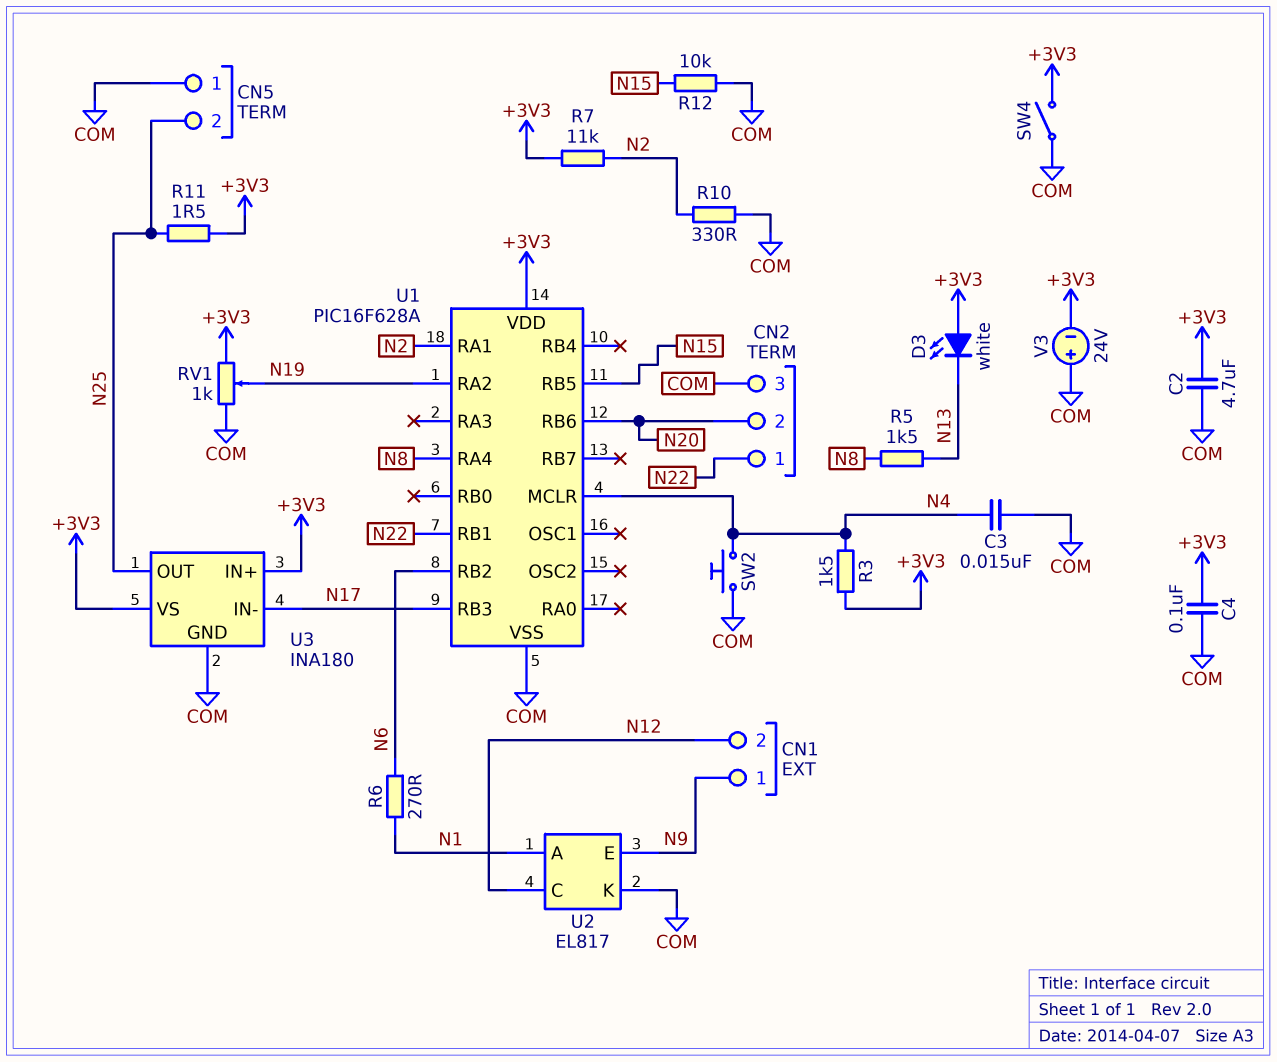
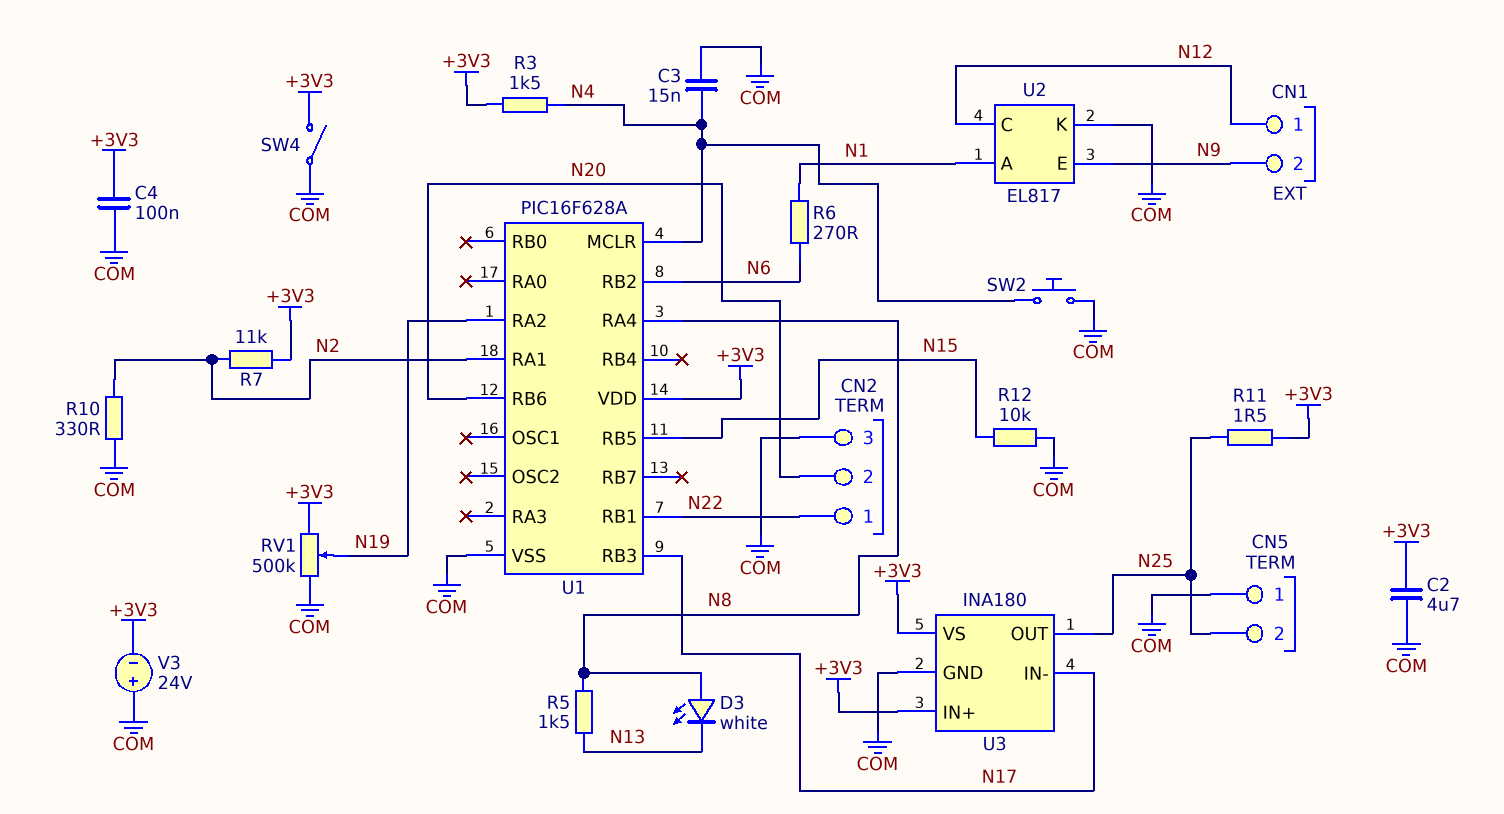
CN1 pin 1: N9 -> N12
CN1 pin 2: N12 -> N9
D3: LED white (A +3V3, K N13) -> LED white (A N8, K N13)
RV1: 1k (+3V3, COM, wiper N19) -> 500k (+3V3, COM, wiper N19)

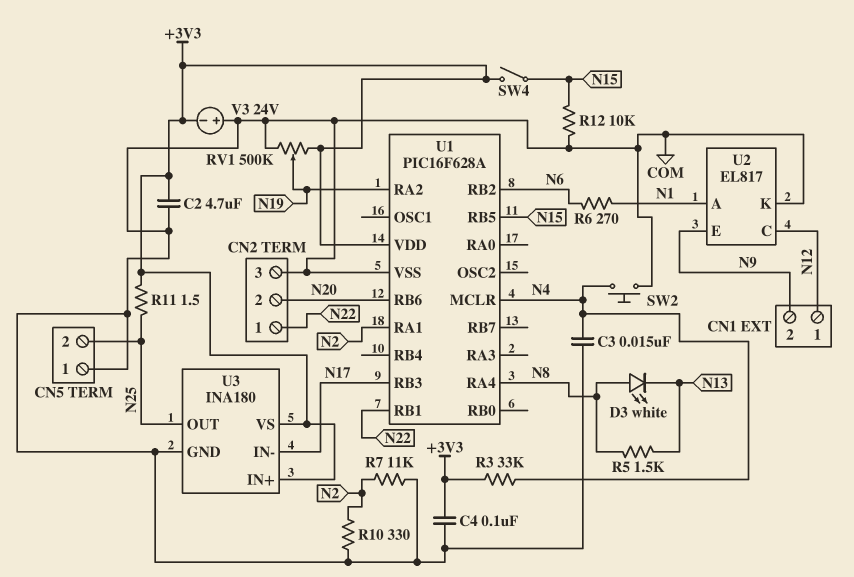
R3: 1.5k (+3V3, N4) -> 33k (+3V3, N4)
R7: 11k (+3V3, N2) -> 11k (COM, N2)
SW4: switch (+3V3, COM) -> switch (+3V3, N15)

